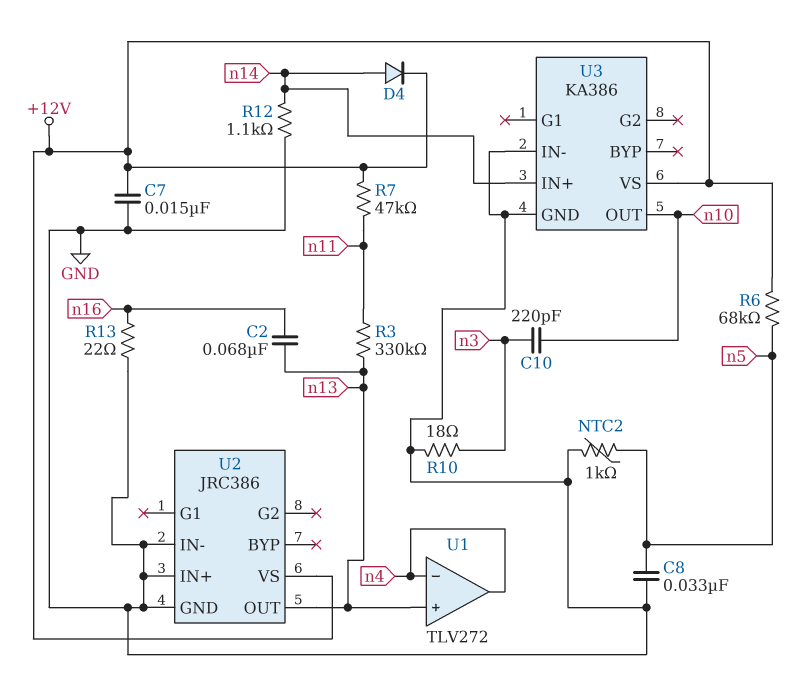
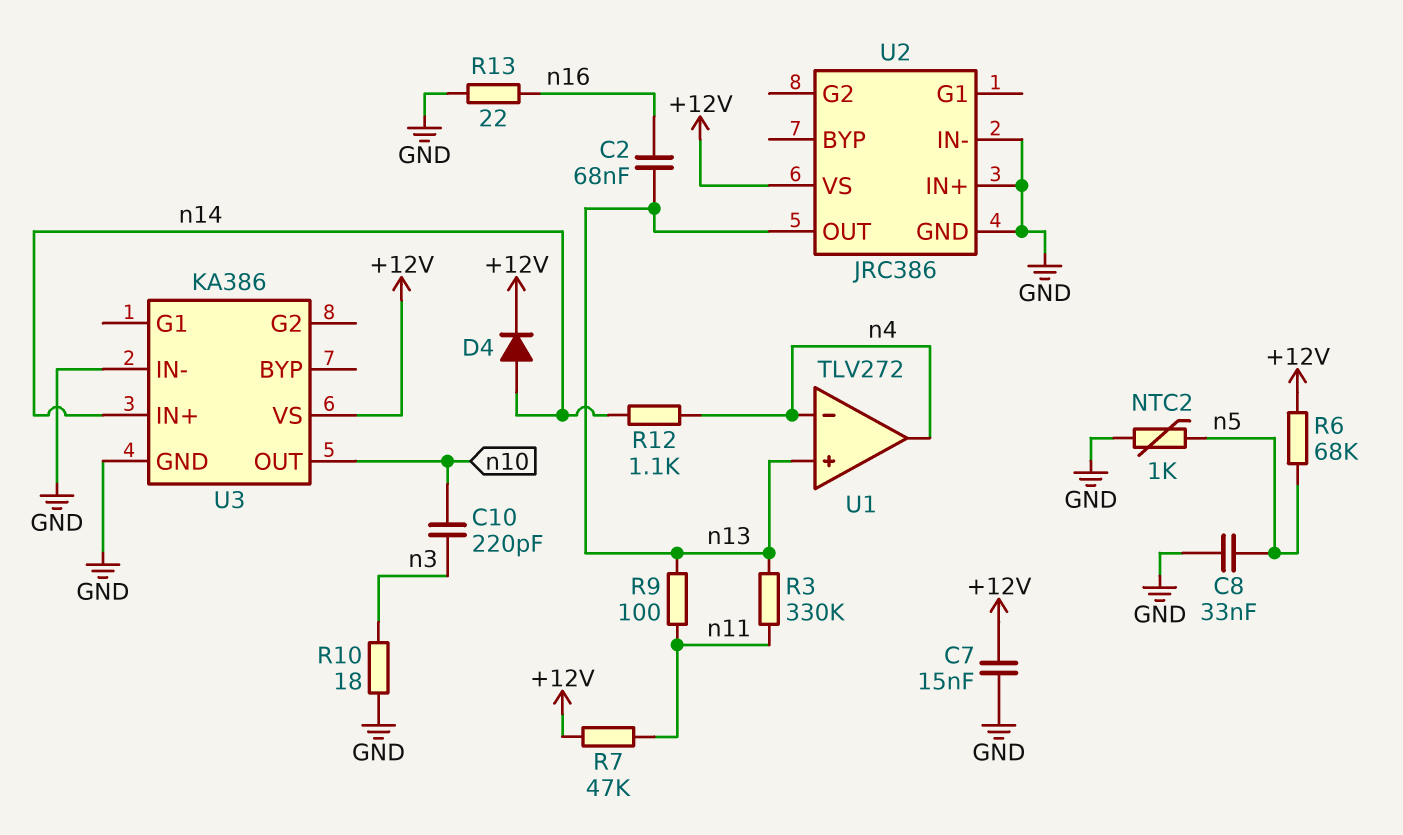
R9: none -> 100 (n11, n13)
R12: 1.1k (GND, n14) -> 1.1k (n4, n14)

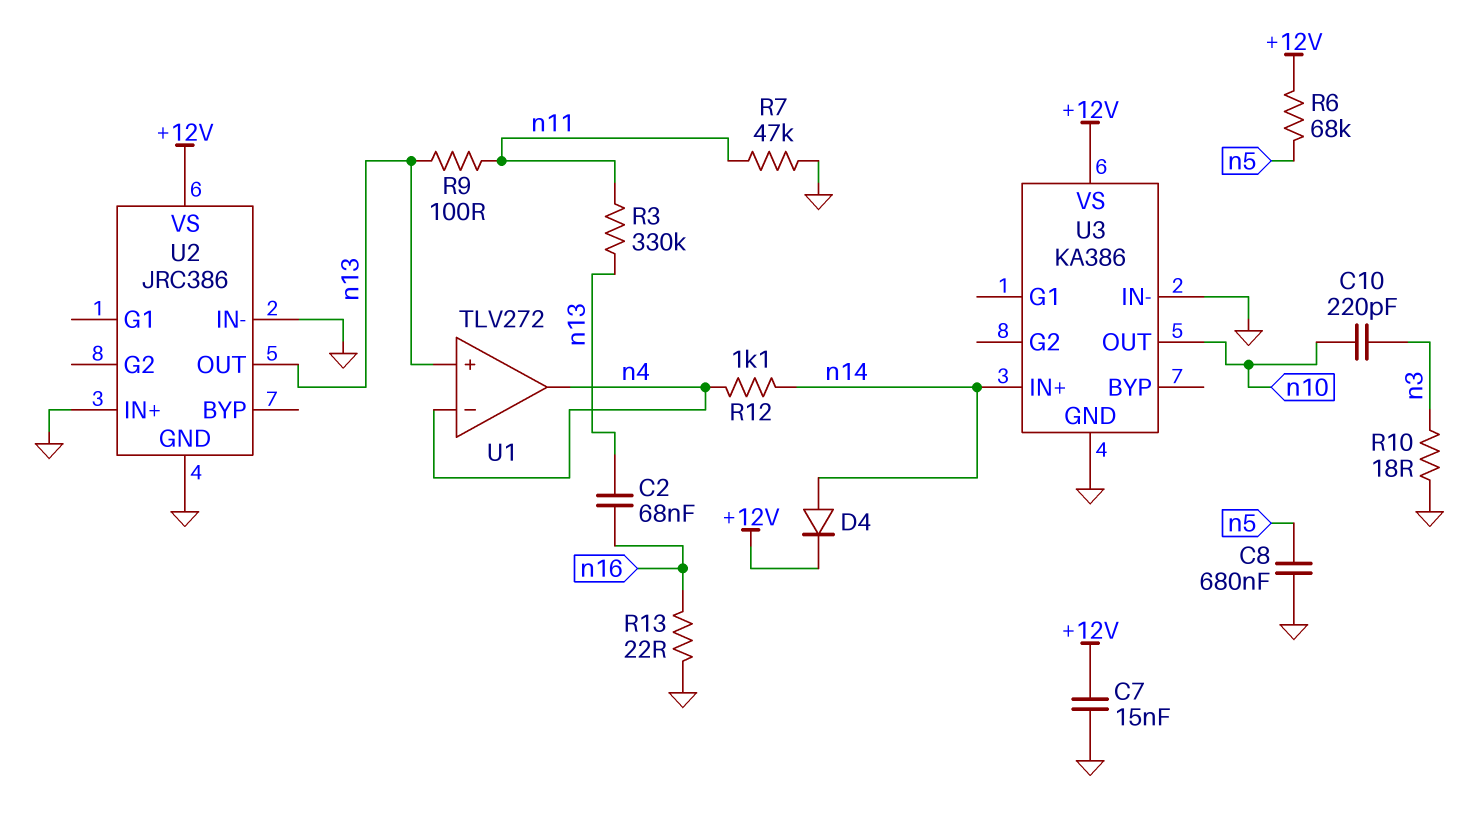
C8: 33nF (GND, n5) -> 680nF (GND, n5)
NTC2: 1k (GND, n5) -> none
R7: 47k (+12V, n11) -> 47k (GND, n11)

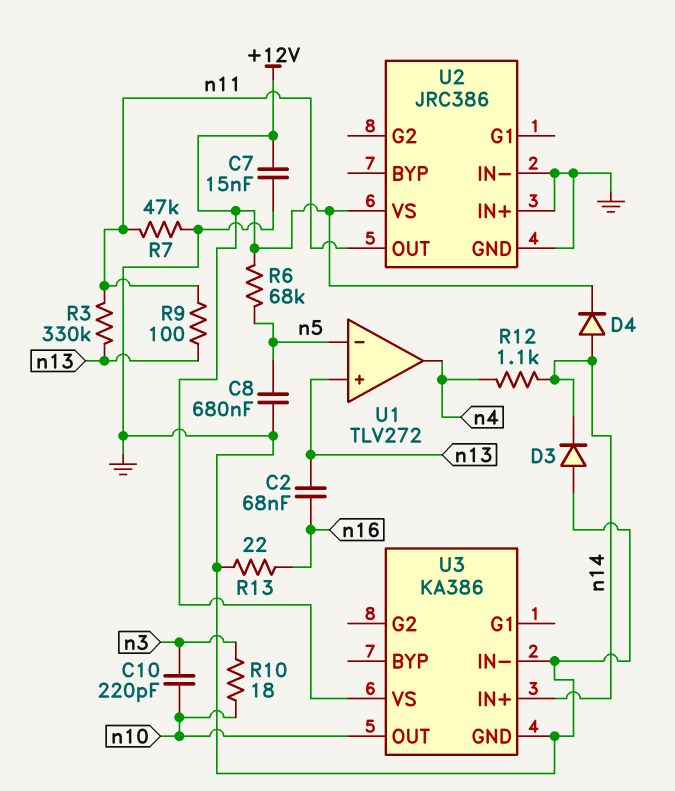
D3: none -> diode (A GND, K n14)
R10: 18 (GND, n3) -> 18 (n3, n10)
U1 pin in-: n4 -> n5
U2 pin OUT: n13 -> n11

